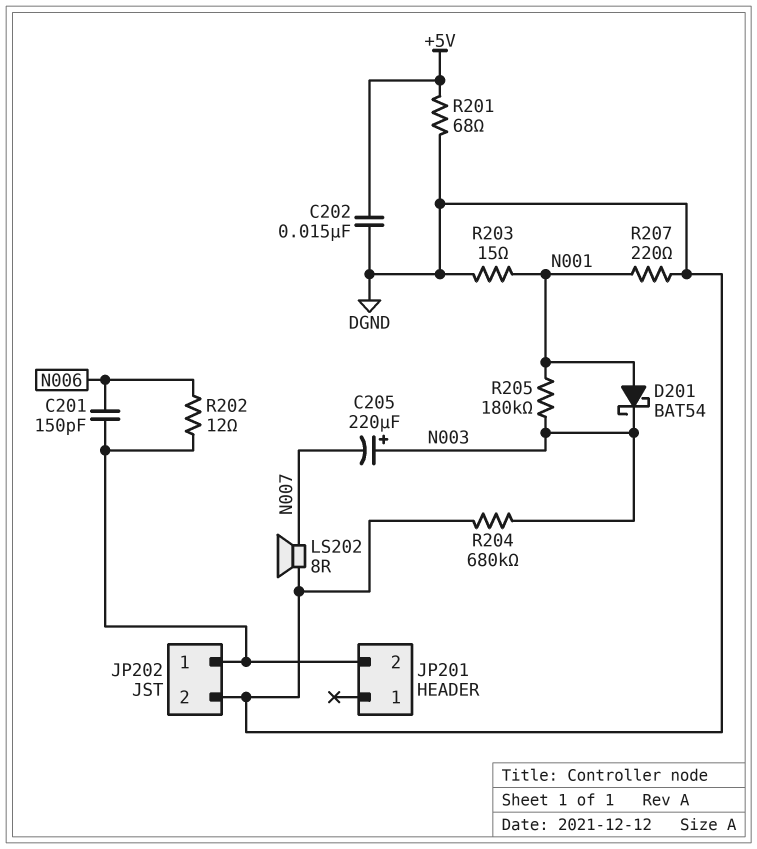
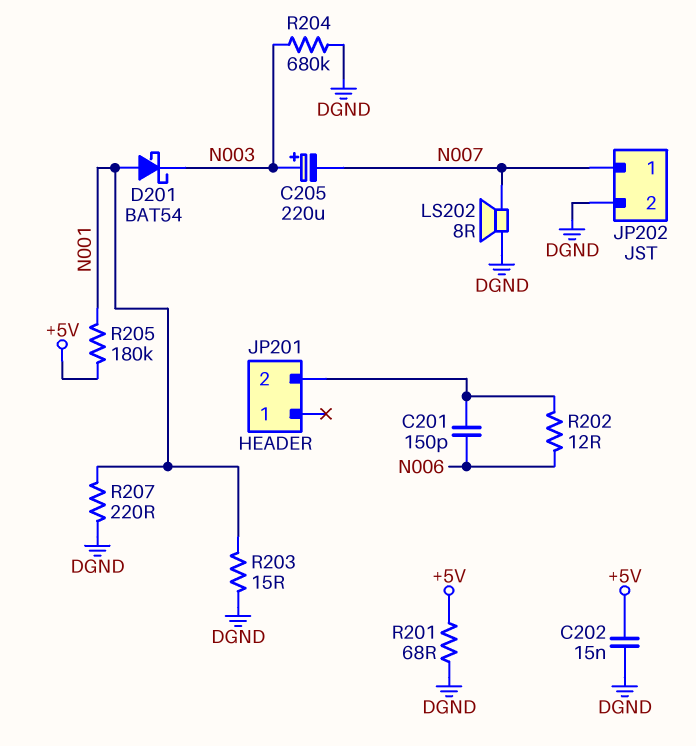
JP202 pin 1: JP201/2 -> N007
R205: 180k (N001, N003) -> 180k (+5V, N001)

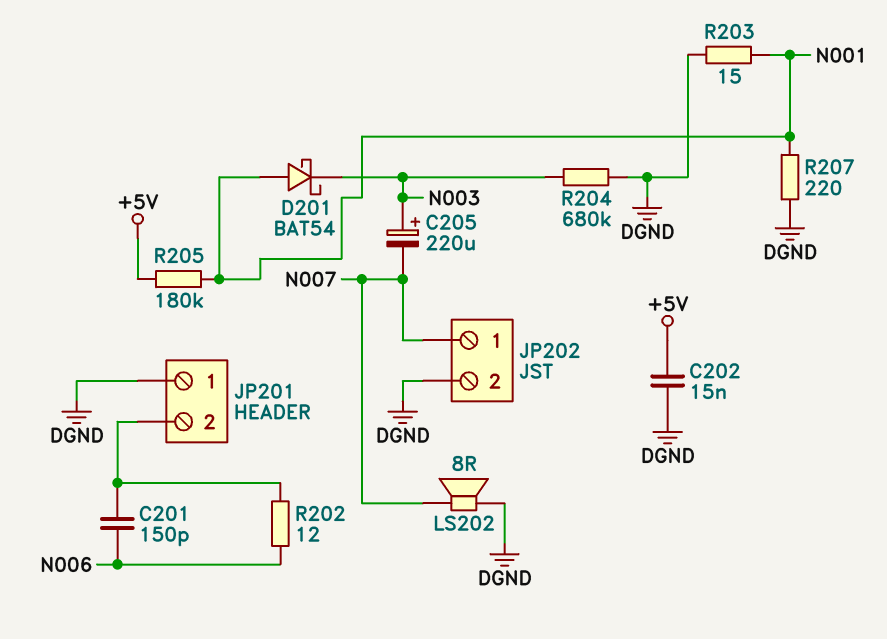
JP201 pin 1: none -> DGND
R201: 68 (+5V, DGND) -> none

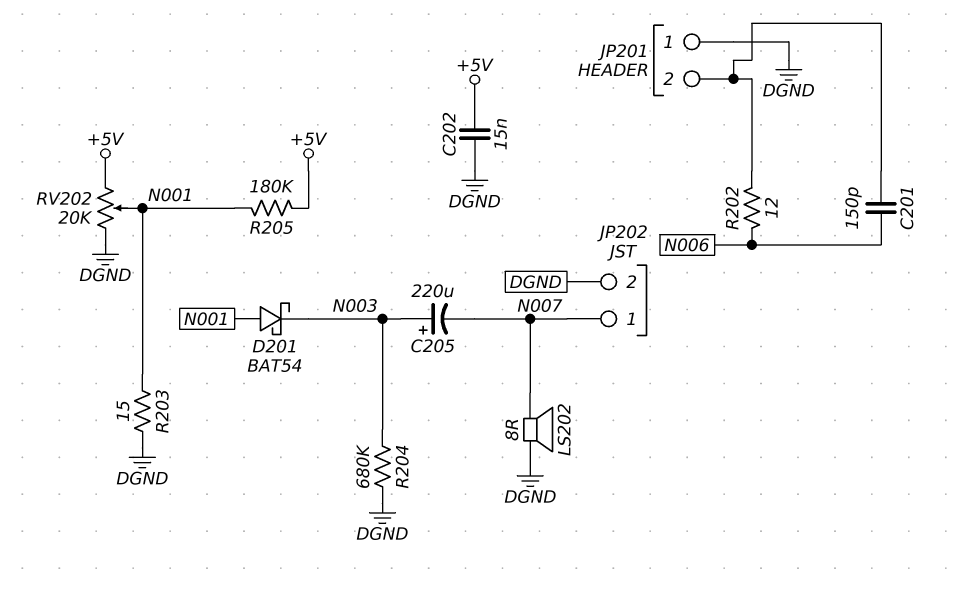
R207: 220 (DGND, N001) -> none
RV202: none -> 20k (+5V, DGND, wiper N001)

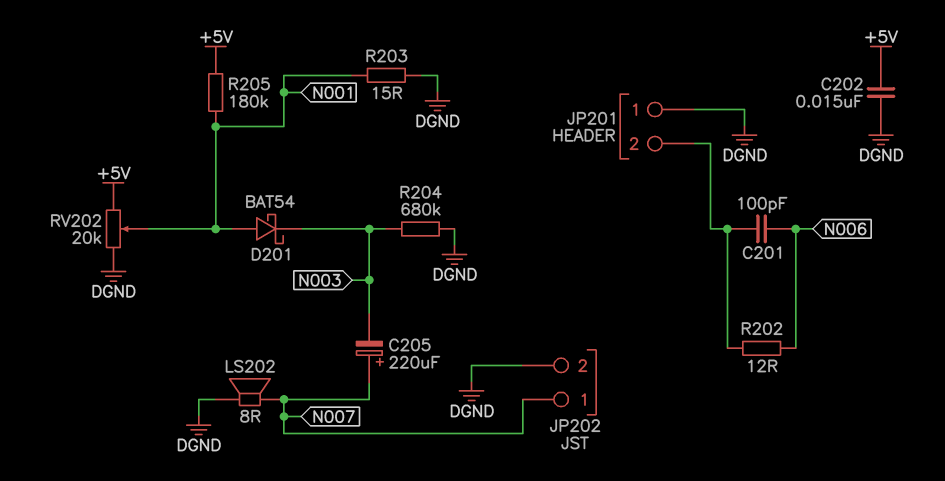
C201: 150pF (JP201/2, N006) -> 100pF (JP201/2, N006)
C205: 220uF (plus N003, minus N007) -> 220uF (plus N007, minus N003)

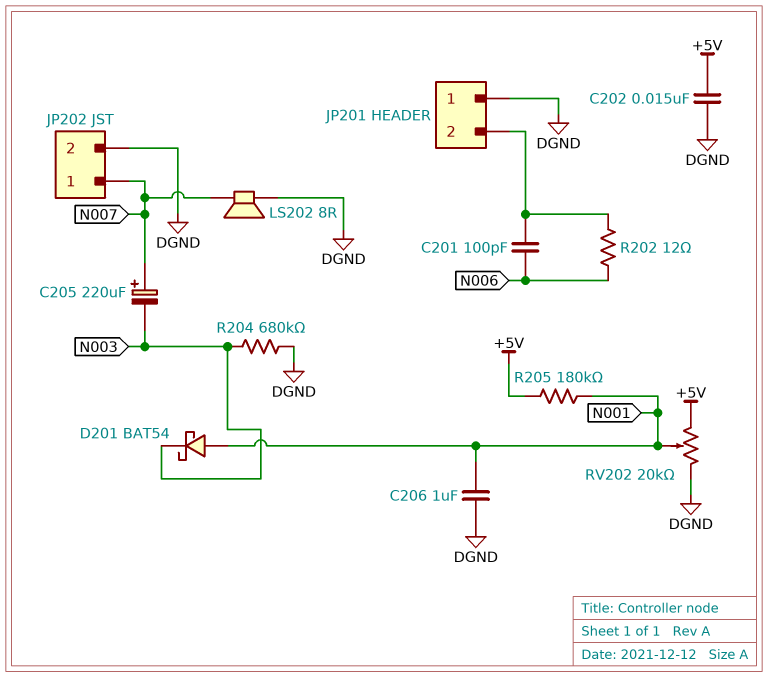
C206: none -> 1uF (DGND, N001)
R203: 15 (DGND, N001) -> none

